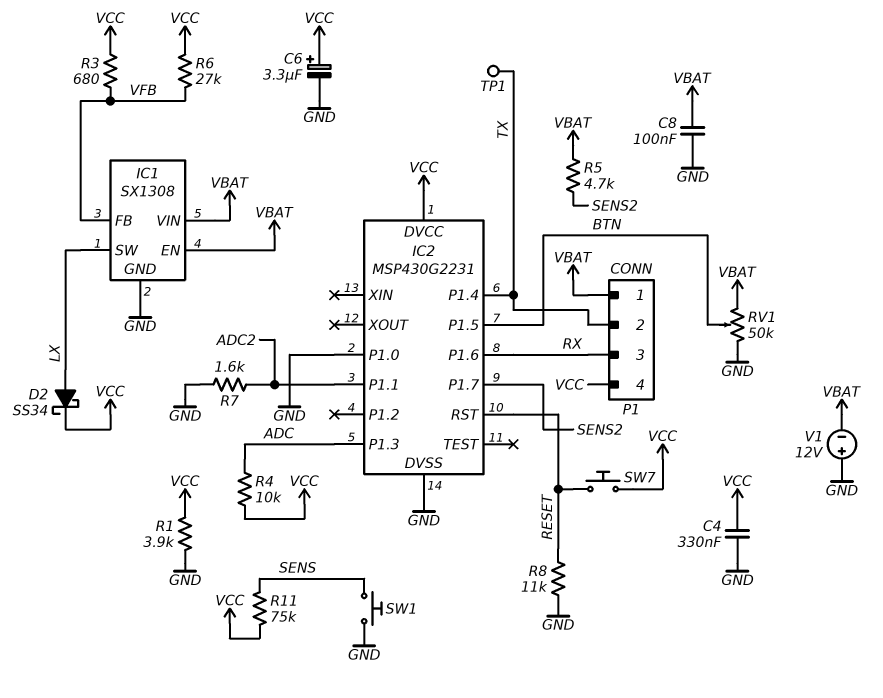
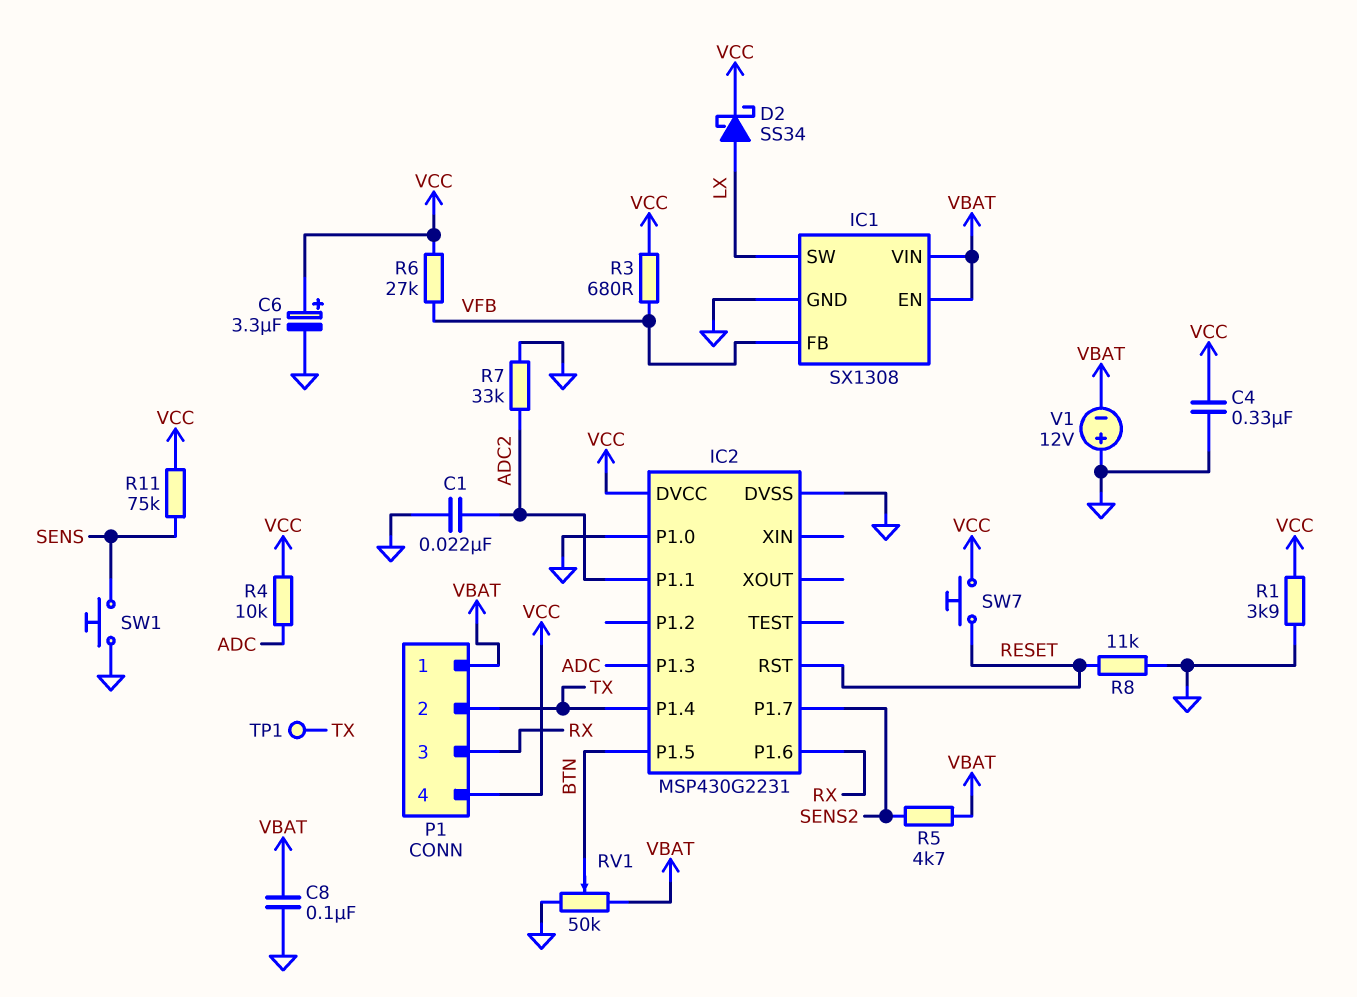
C1: none -> 22nF (ADC2, GND)
R7: 1.6k (ADC2, GND) -> 33k (ADC2, GND)

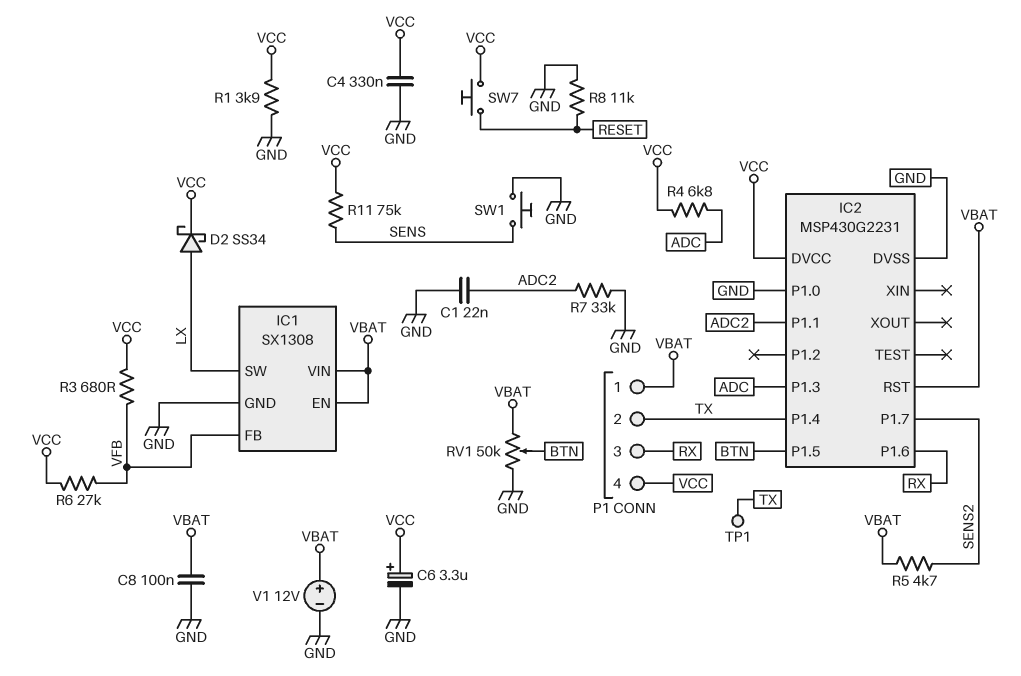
IC2 pin RST: RESET -> VBAT
R4: 10k (ADC, VCC) -> 6.8k (ADC, VCC)
V1: 12V (plus GND, minus VBAT) -> 12V (plus VBAT, minus GND)

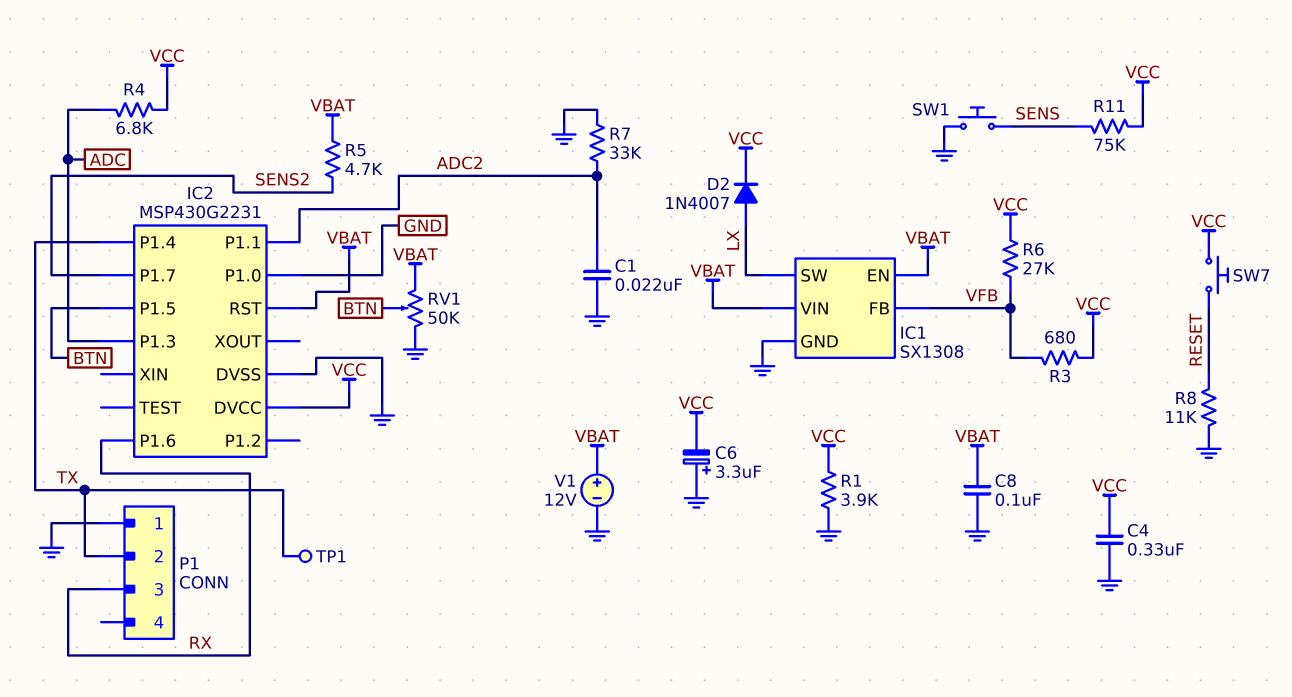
C6: 3.3uF (plus VCC, minus GND) -> 3.3uF (plus GND, minus VCC)
D2: schottky SS34 (A LX, K VCC) -> diode 1N4007 (A LX, K VCC)
P1 pin 1: VBAT -> GND
P1 pin 4: VCC -> none

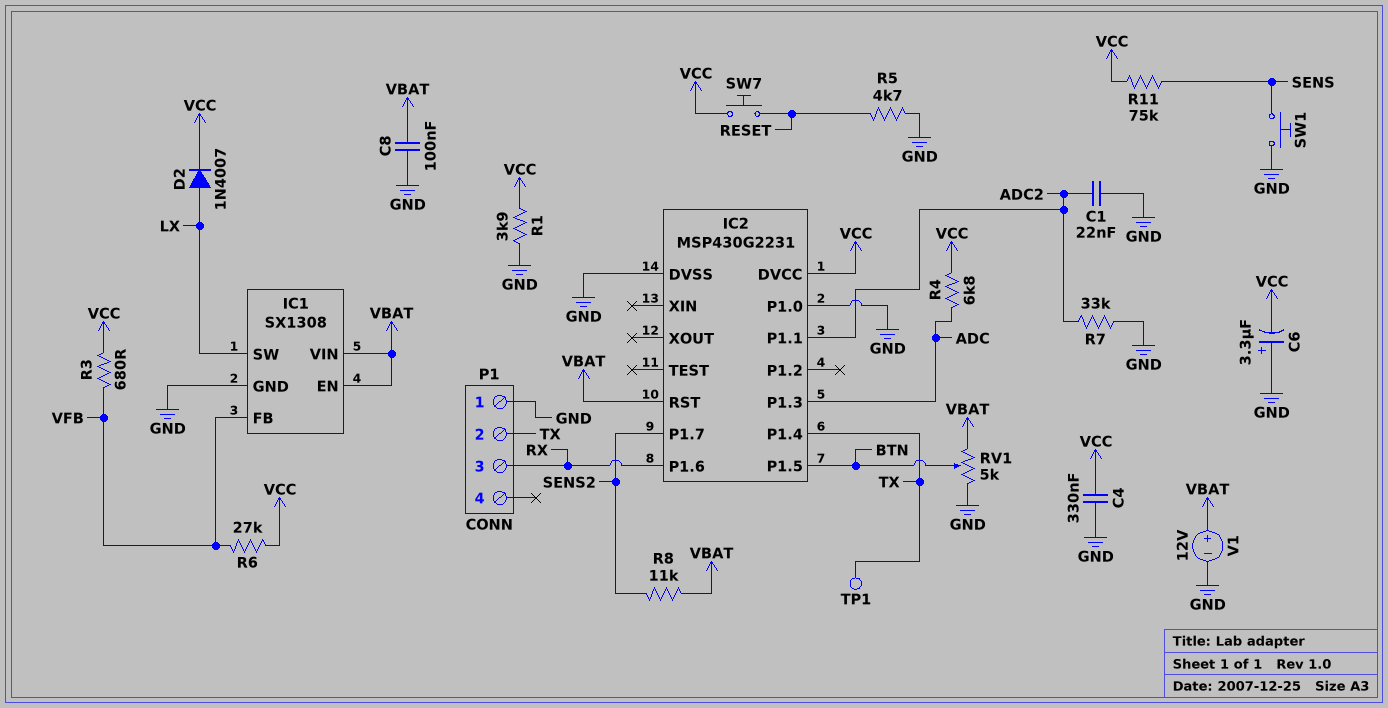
R5: 4.7k (SENS2, VBAT) -> 4.7k (GND, RESET)
R8: 11k (GND, RESET) -> 11k (SENS2, VBAT)
RV1: 50k (GND, VBAT, wiper BTN) -> 5k (GND, VBAT, wiper BTN)

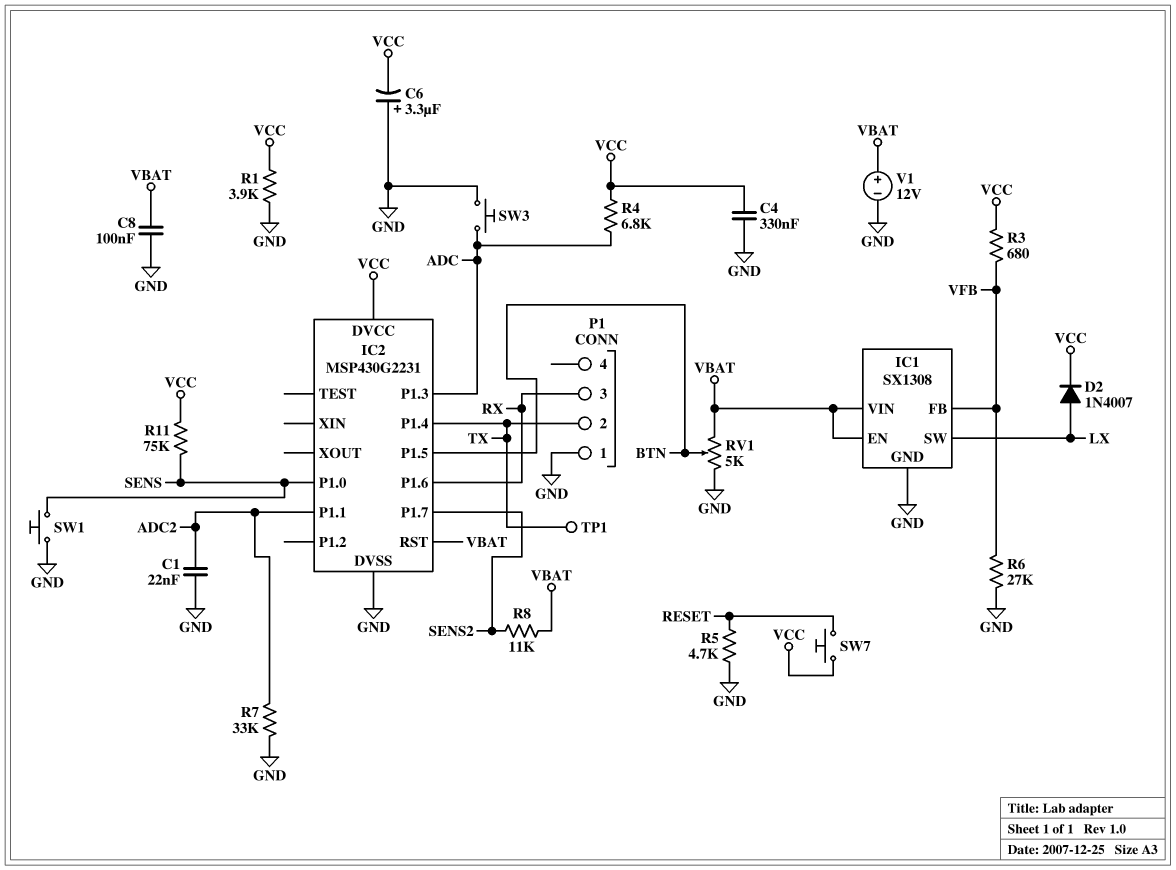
IC2 pin P1.0: GND -> SENS
R6: 27k (VCC, VFB) -> 27k (GND, VFB)
SW3: none -> button (ADC, GND)

